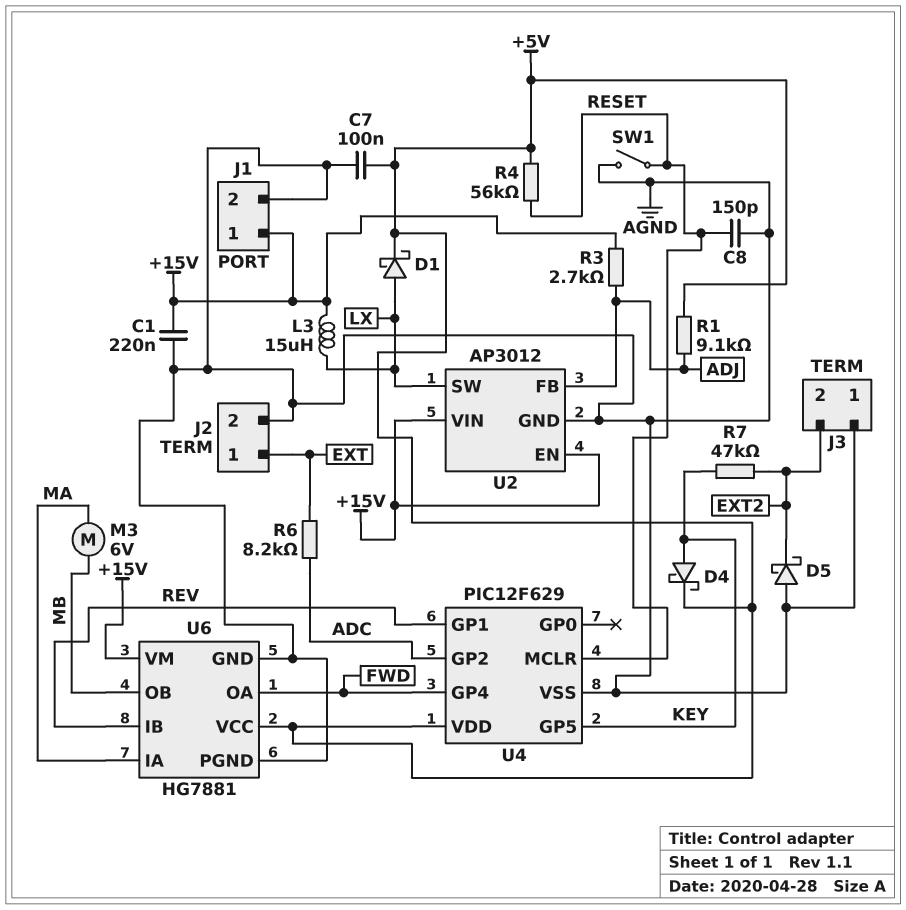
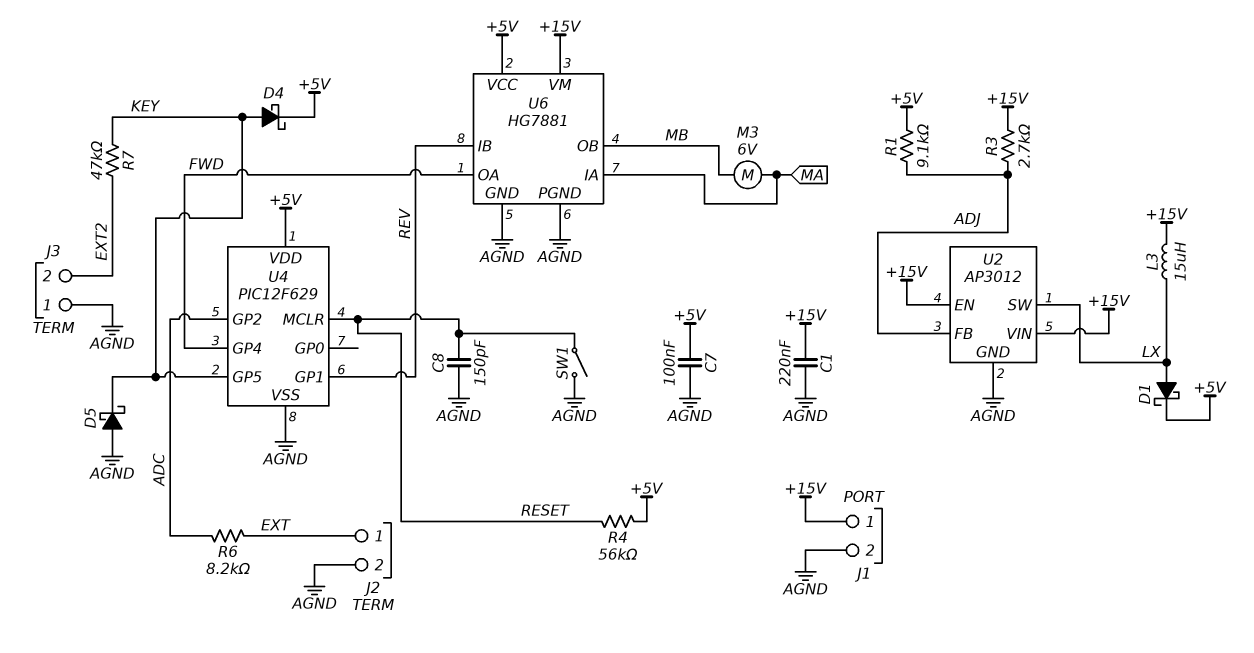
D5: schottky (A AGND, K EXT2) -> schottky (A AGND, K KEY)

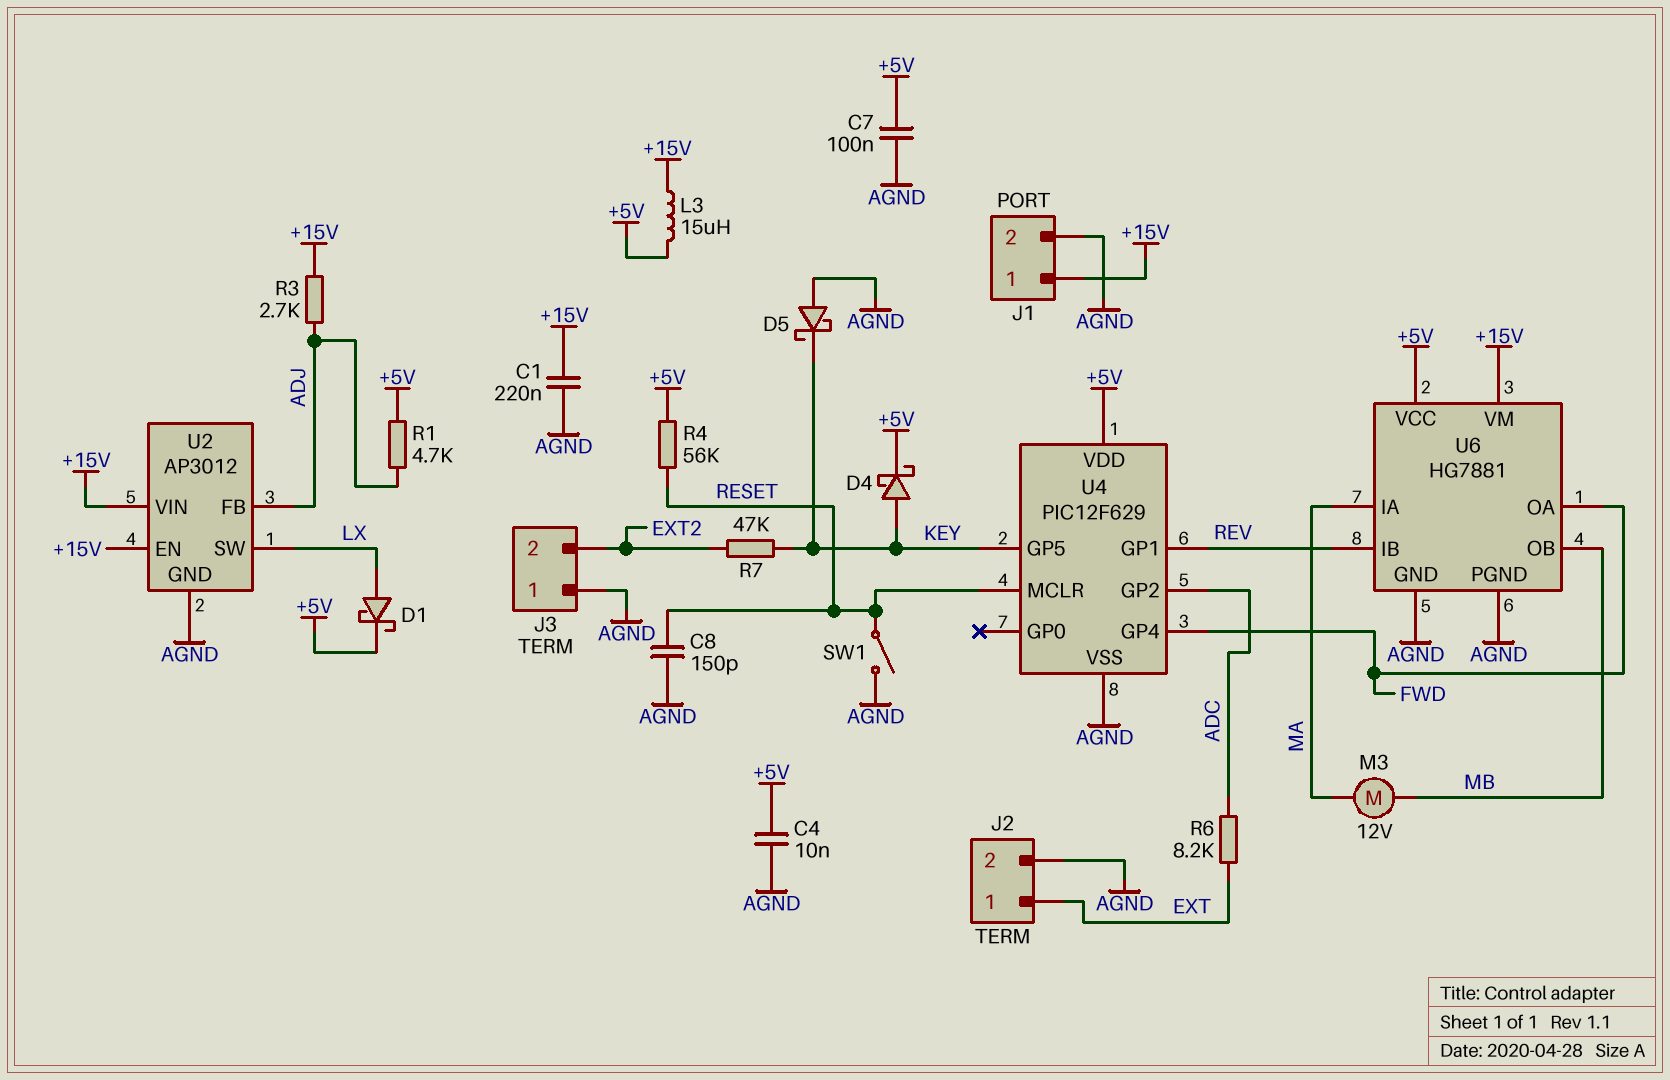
C4: none -> 10nF (+5V, AGND)
L3: 15uH (+15V, LX) -> 15uH (+5V, +15V)
M3: motor 6V (MA, MB) -> motor 12V (MA, MB)
R1: 9.1k (+5V, ADJ) -> 4.7k (+5V, ADJ)

